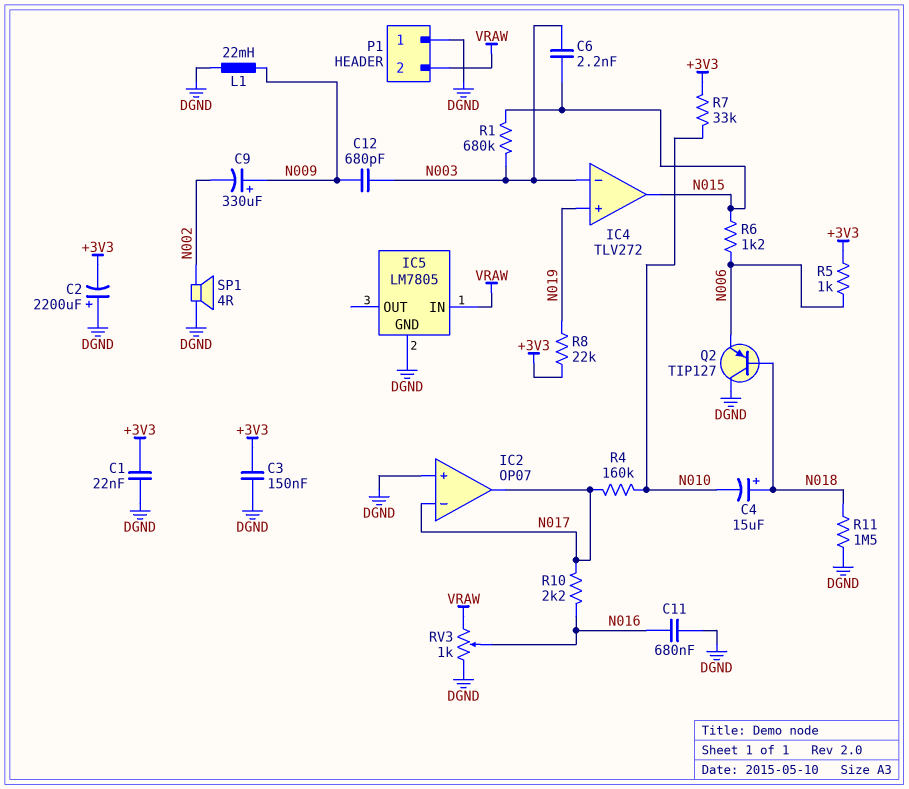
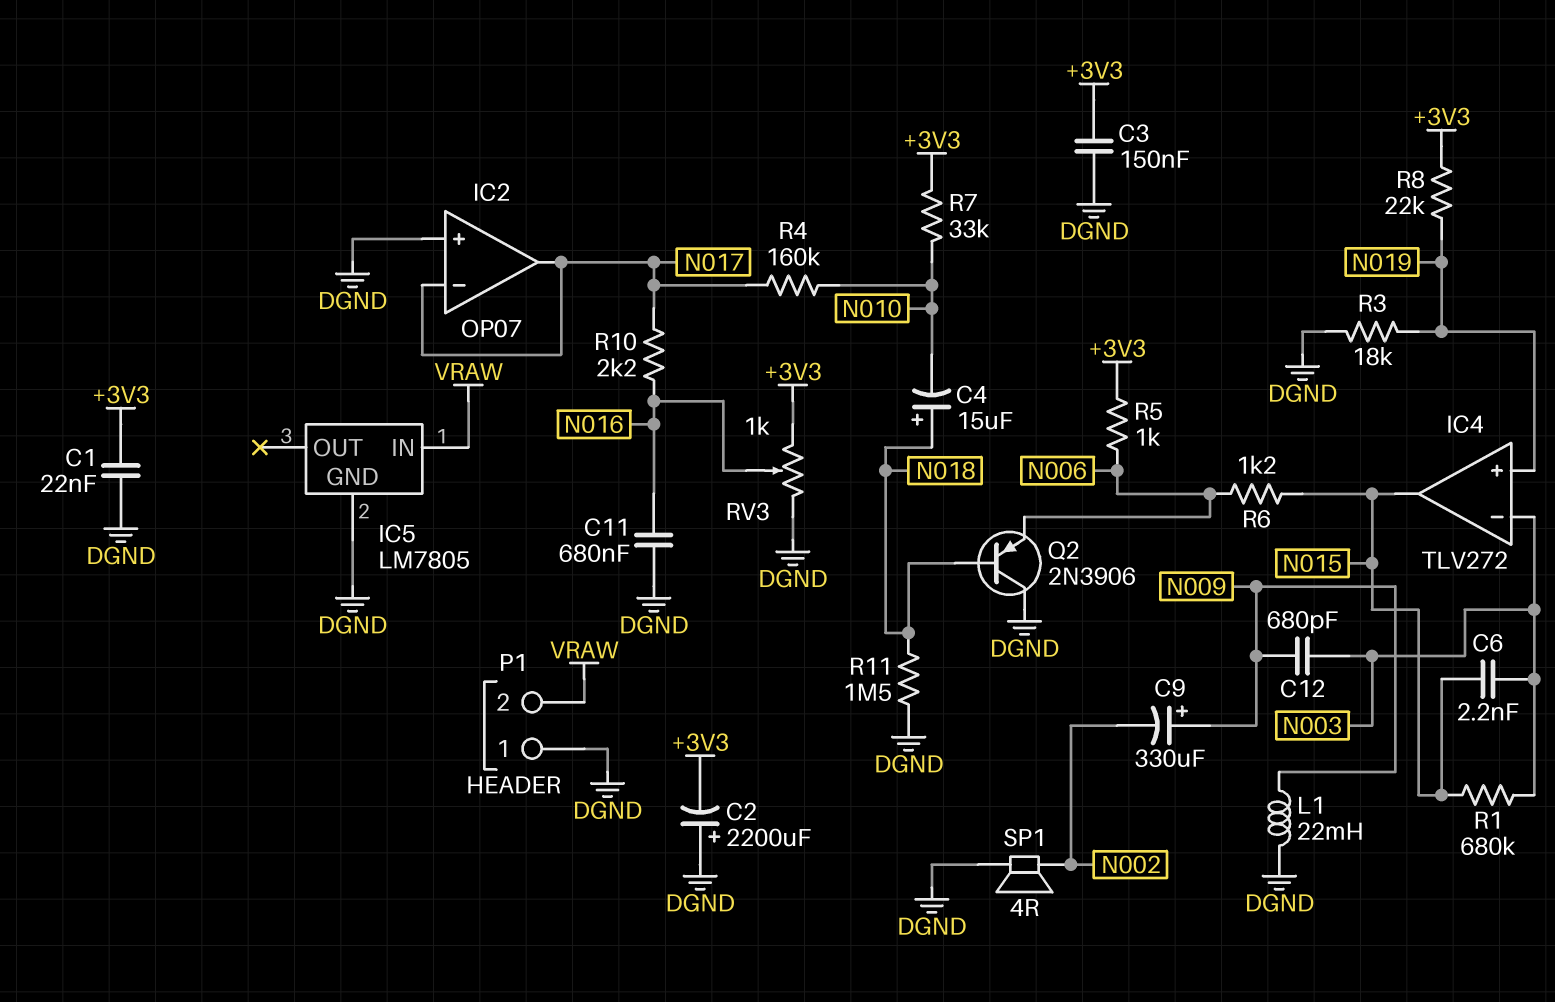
Q2: PNP TIP127 (B N018, C DGND, E N006) -> PNP 2N3906 (B N018, C DGND, E N006)
R3: none -> 18k (DGND, N019)
RV3: 1k (DGND, VRAW, wiper N016) -> 1k (+3V3, DGND, wiper N016)

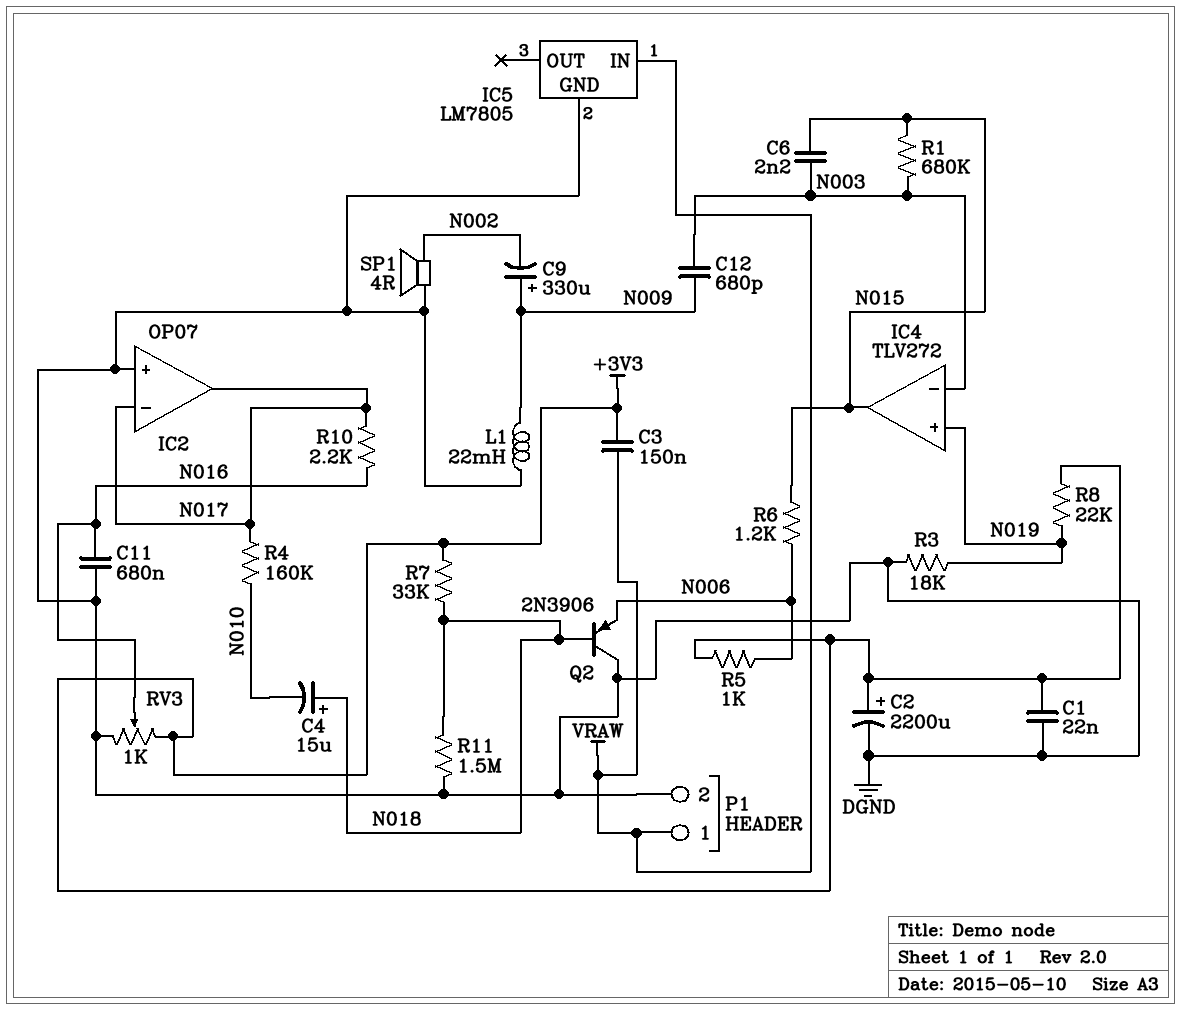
C2: 2200uF (plus DGND, minus +3V3) -> 2200uF (plus +3V3, minus DGND)
C3: 150nF (+3V3, DGND) -> 150nF (+3V3, VRAW)
P1 pin 1: DGND -> VRAW
P1 pin 2: VRAW -> DGND
R7: 33k (+3V3, N010) -> 33k (+3V3, N018)

